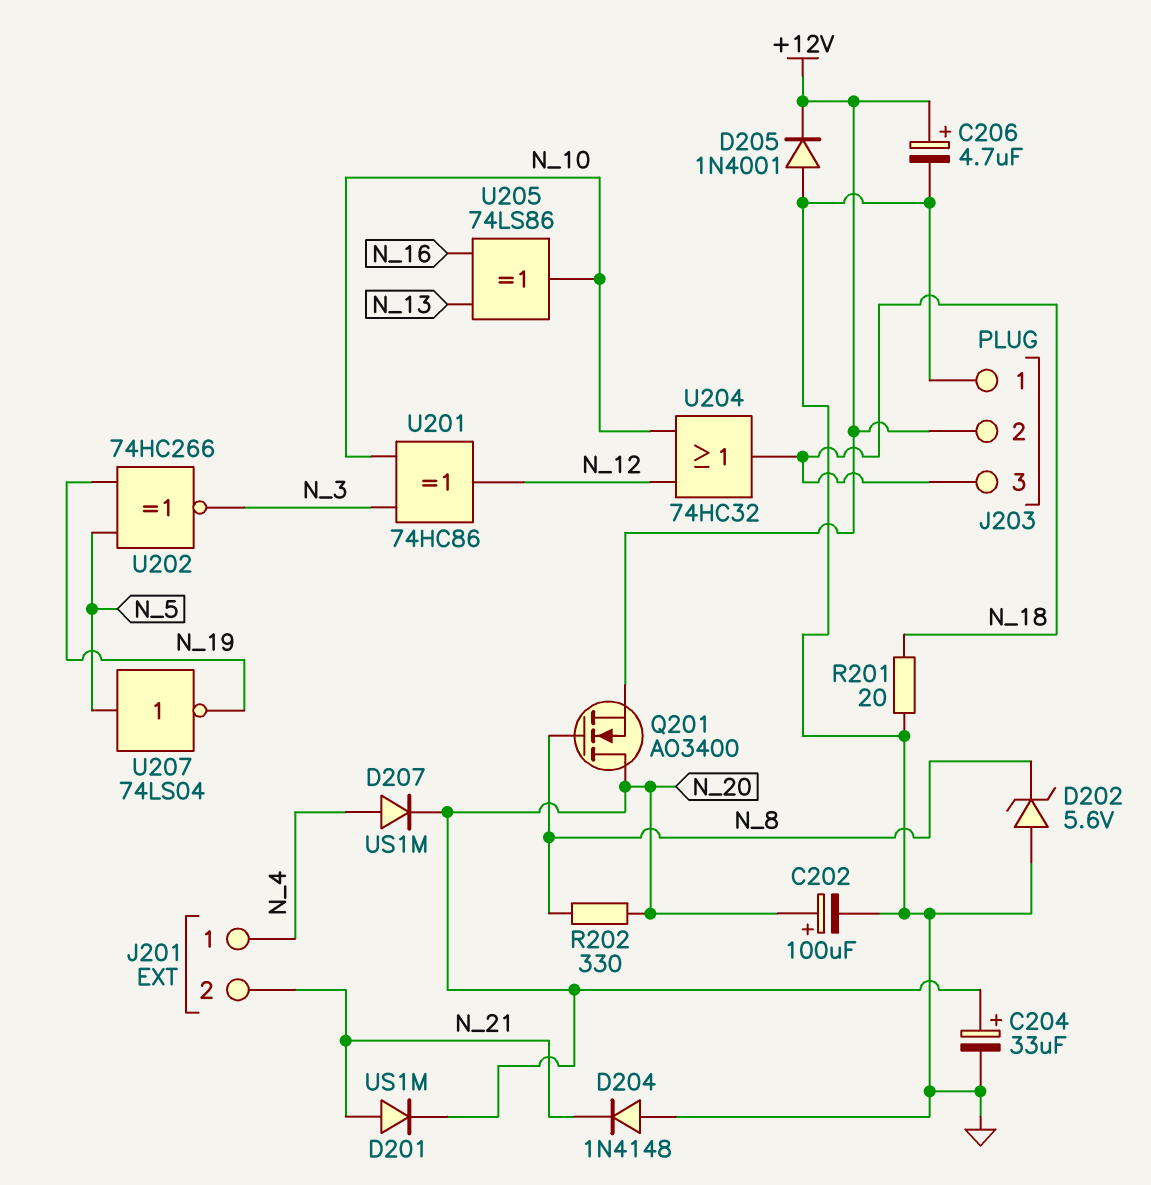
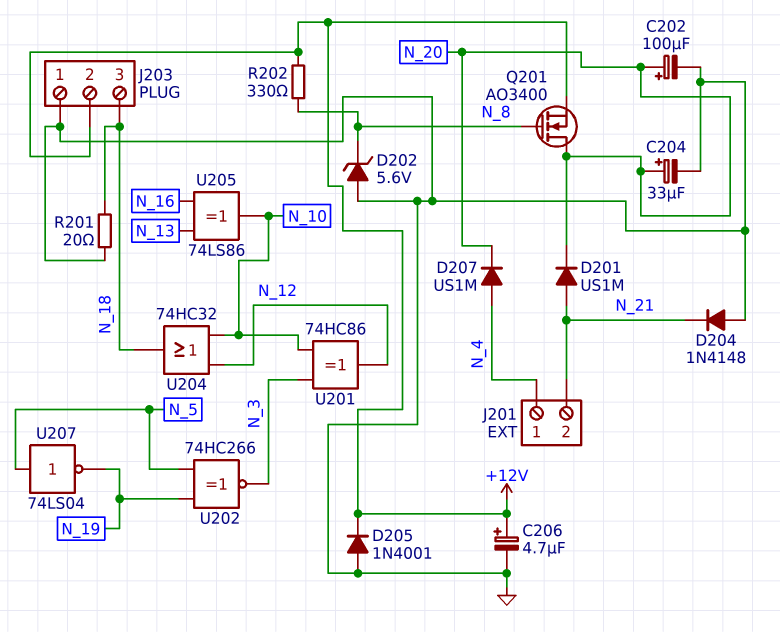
R202: 330 (N_8, N_20) -> 330 (+12V, N_8)

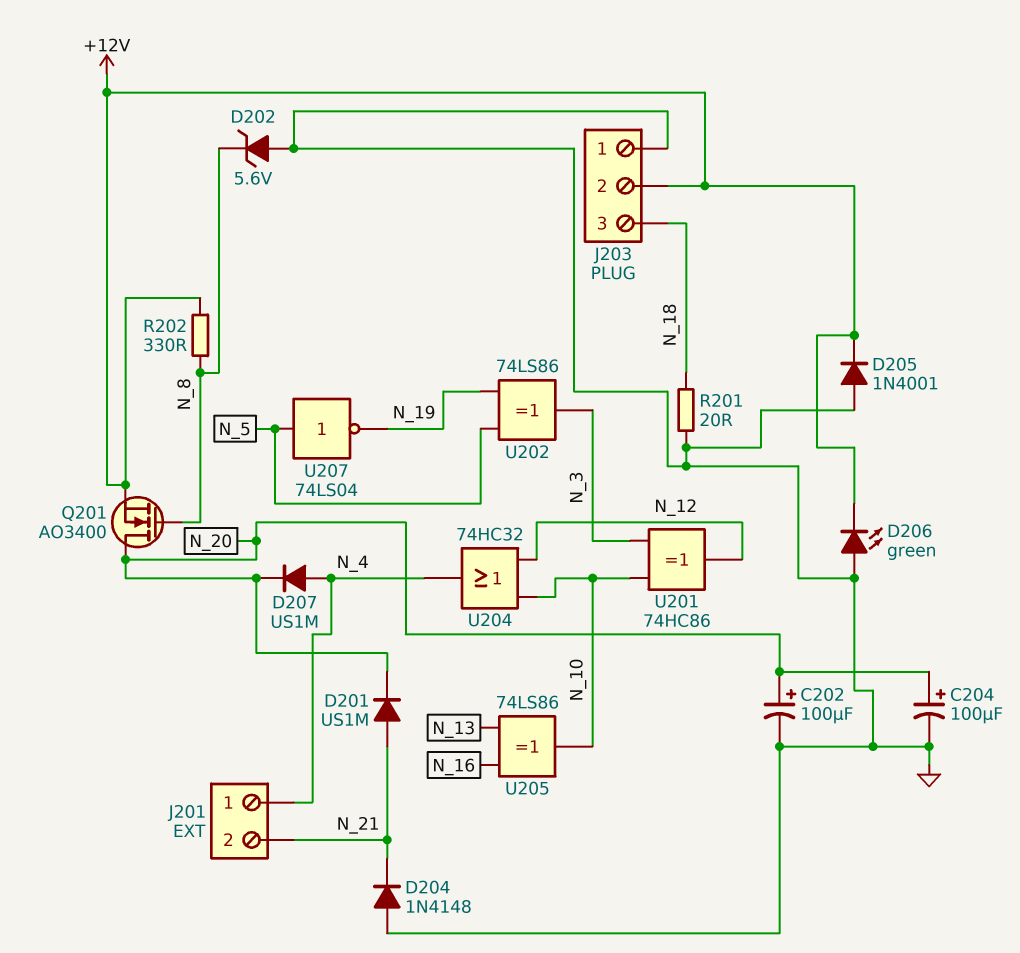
C204: 33uF (plus N_20, minus GND) -> 100uF (plus N_20, minus GND)
C206: 4.7uF (plus +12V, minus GND) -> none
D206: none -> LED green (A GND, K +12V)
U202: XNOR 74HC266 (in N_5, in N_19, out N_3) -> XOR 74LS86 (in N_5, in N_19, out N_3)
U204: OR 74HC32 (in N_10, in N_12, out N_18) -> OR 74HC32 (in N_10, in N_12, out N_4)

